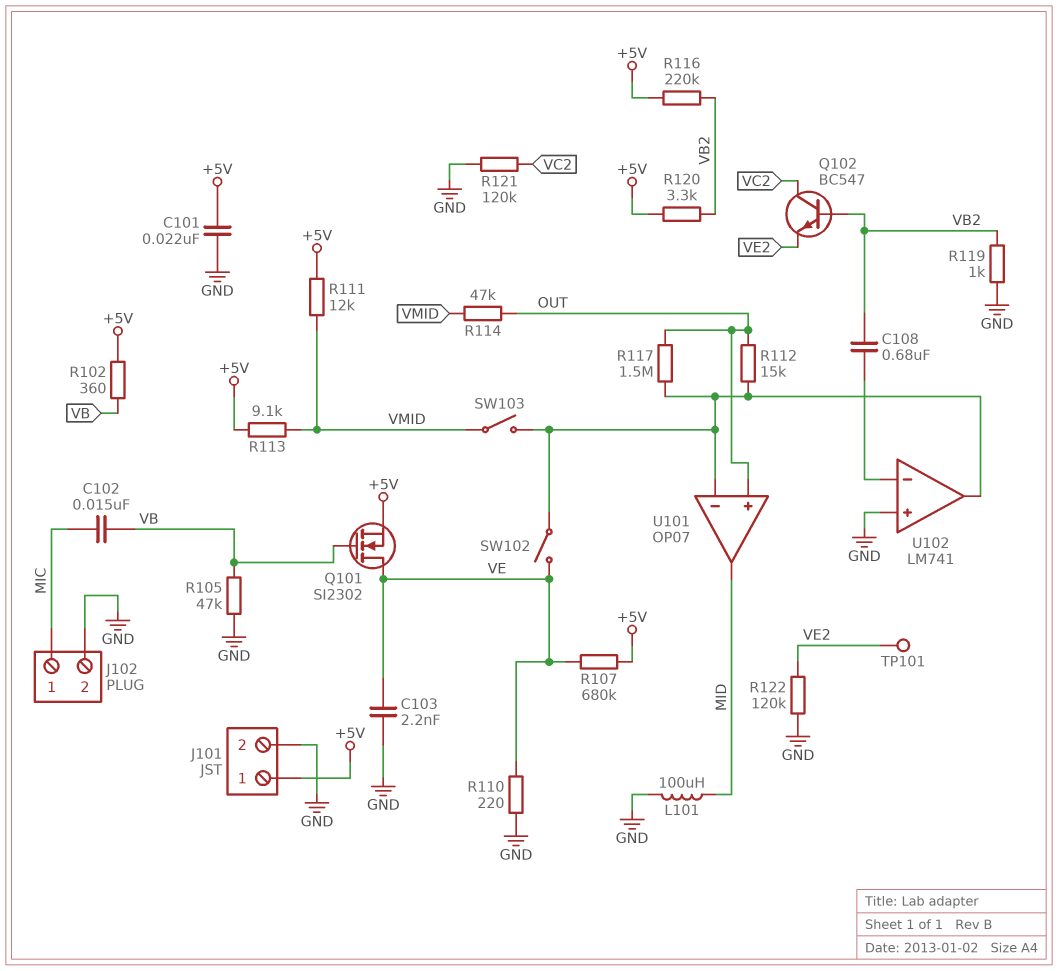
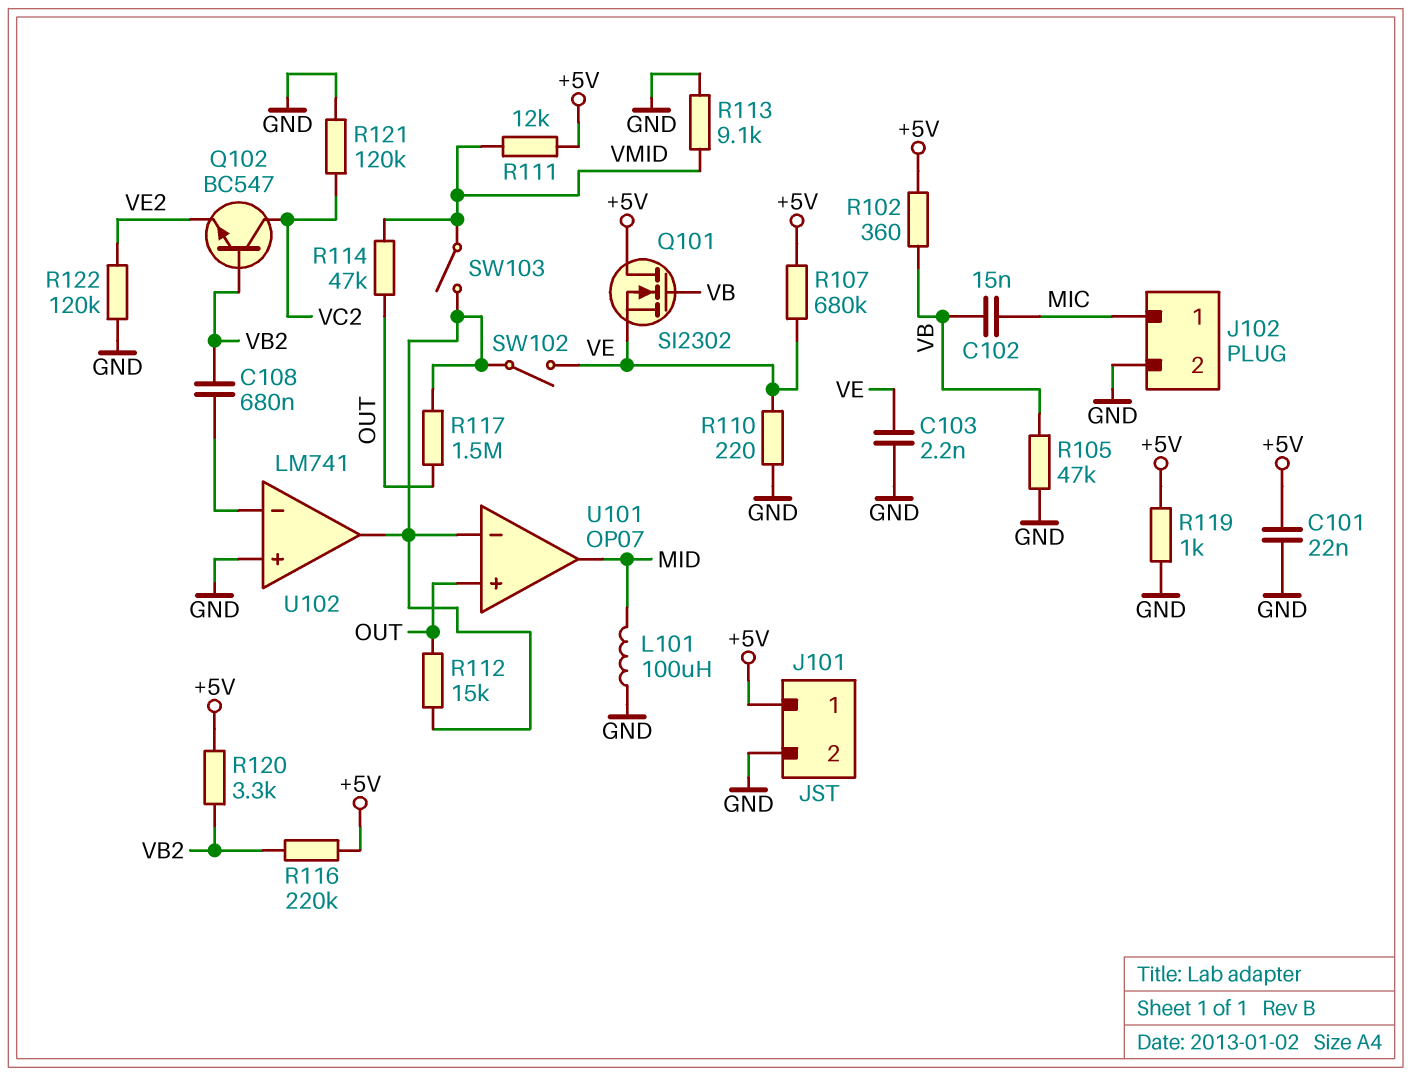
Q101: NMOS SI2302 (G VB, D VE, S +5V) -> NMOS SI2302 (G VB, D +5V, S VE)
R113: 9.1k (+5V, VMID) -> 9.1k (GND, VMID)
R119: 1k (GND, VB2) -> 1k (+5V, GND)
TP101: test point (VE2) -> none

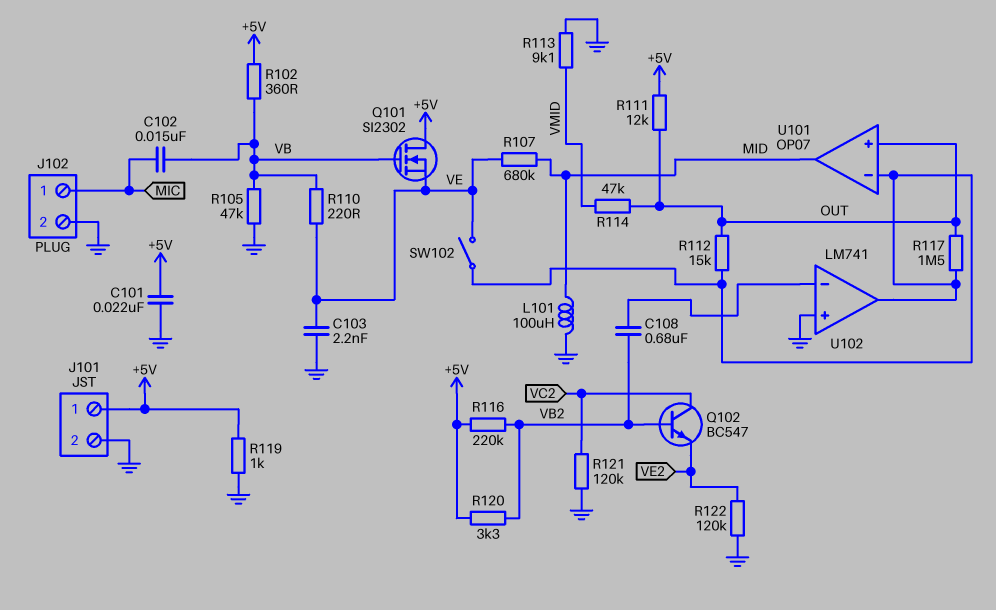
R107: 680k (+5V, VE) -> 680k (MID, VE)
R110: 220 (GND, VE) -> 220 (VB, VE)
R111: 12k (+5V, VMID) -> 12k (+5V, OUT)
SW103: switch (U101/in-, VMID) -> none

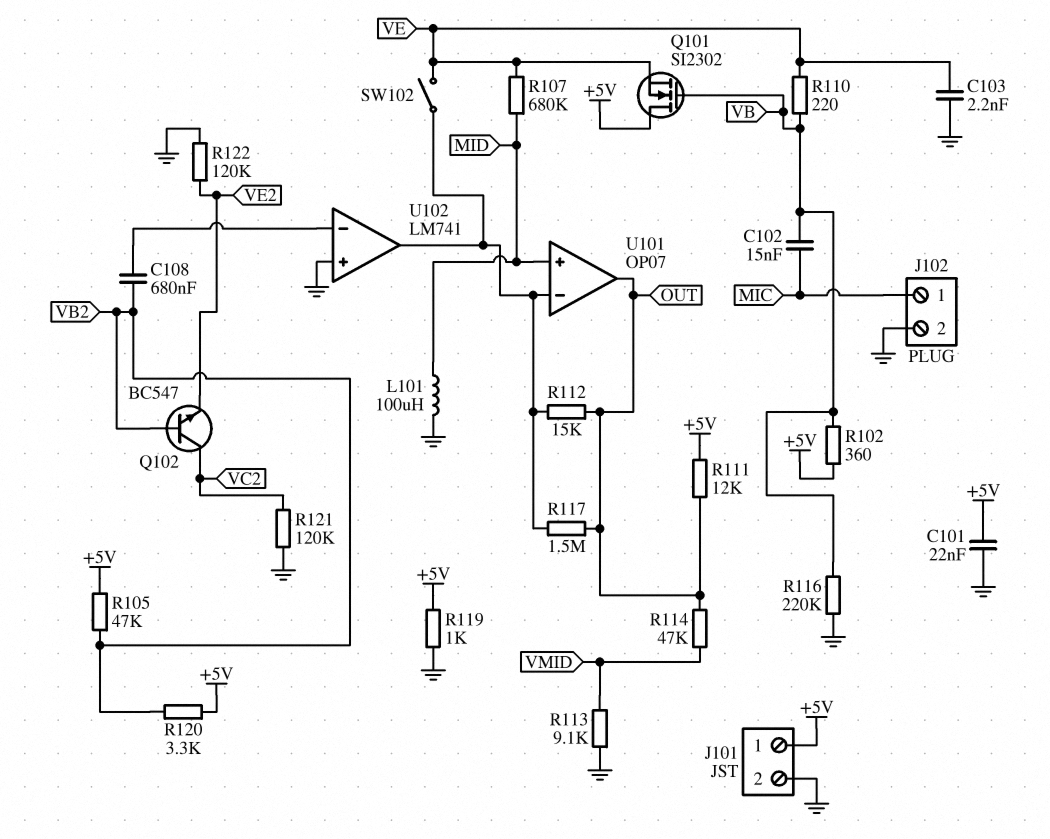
R105: 47k (GND, VB) -> 47k (+5V, VB2)
R116: 220k (+5V, VB2) -> 220k (GND, VB)
U101 pin in+: OUT -> MID
U101 pin out: MID -> OUT

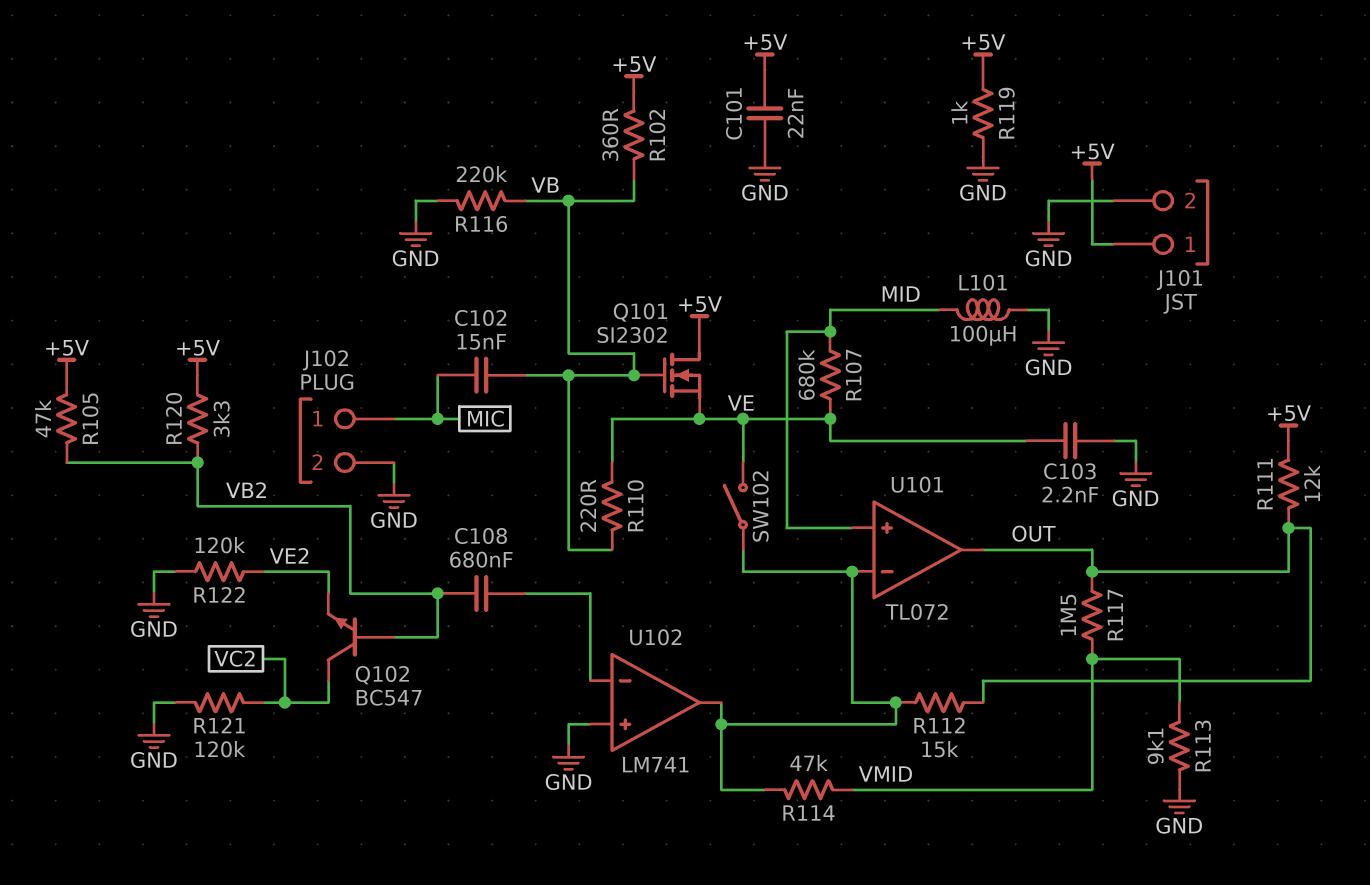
R114: 47k (OUT, VMID) -> 47k (U101/in-, VMID)
R117: 1.5M (OUT, U101/in-) -> 1.5M (OUT, VMID)
U101: OP07 -> TL072

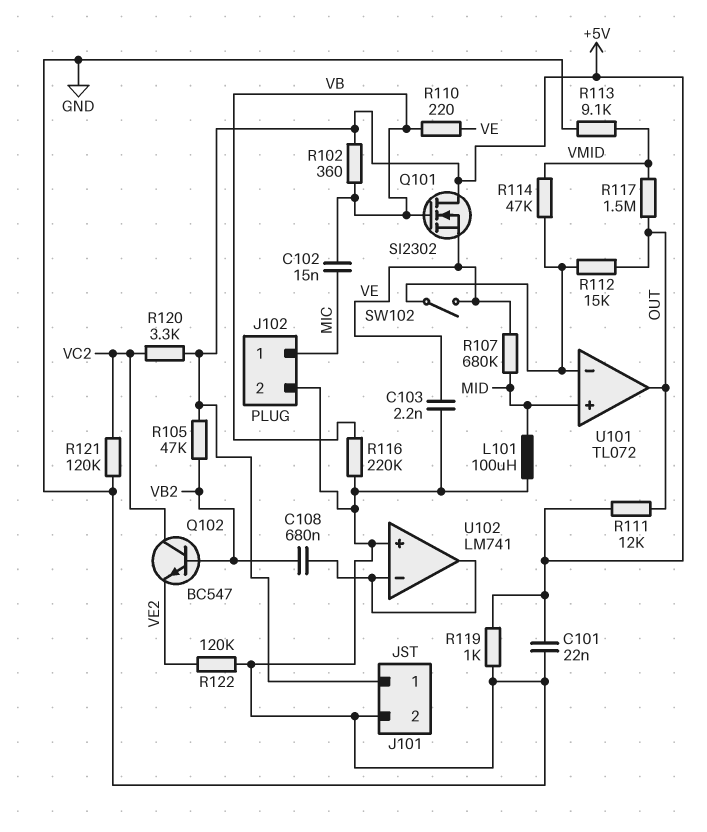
R120: 3.3k (+5V, VB2) -> 3.3k (+5V, VC2)
U102 pin out: U101/in- -> U102/in-

